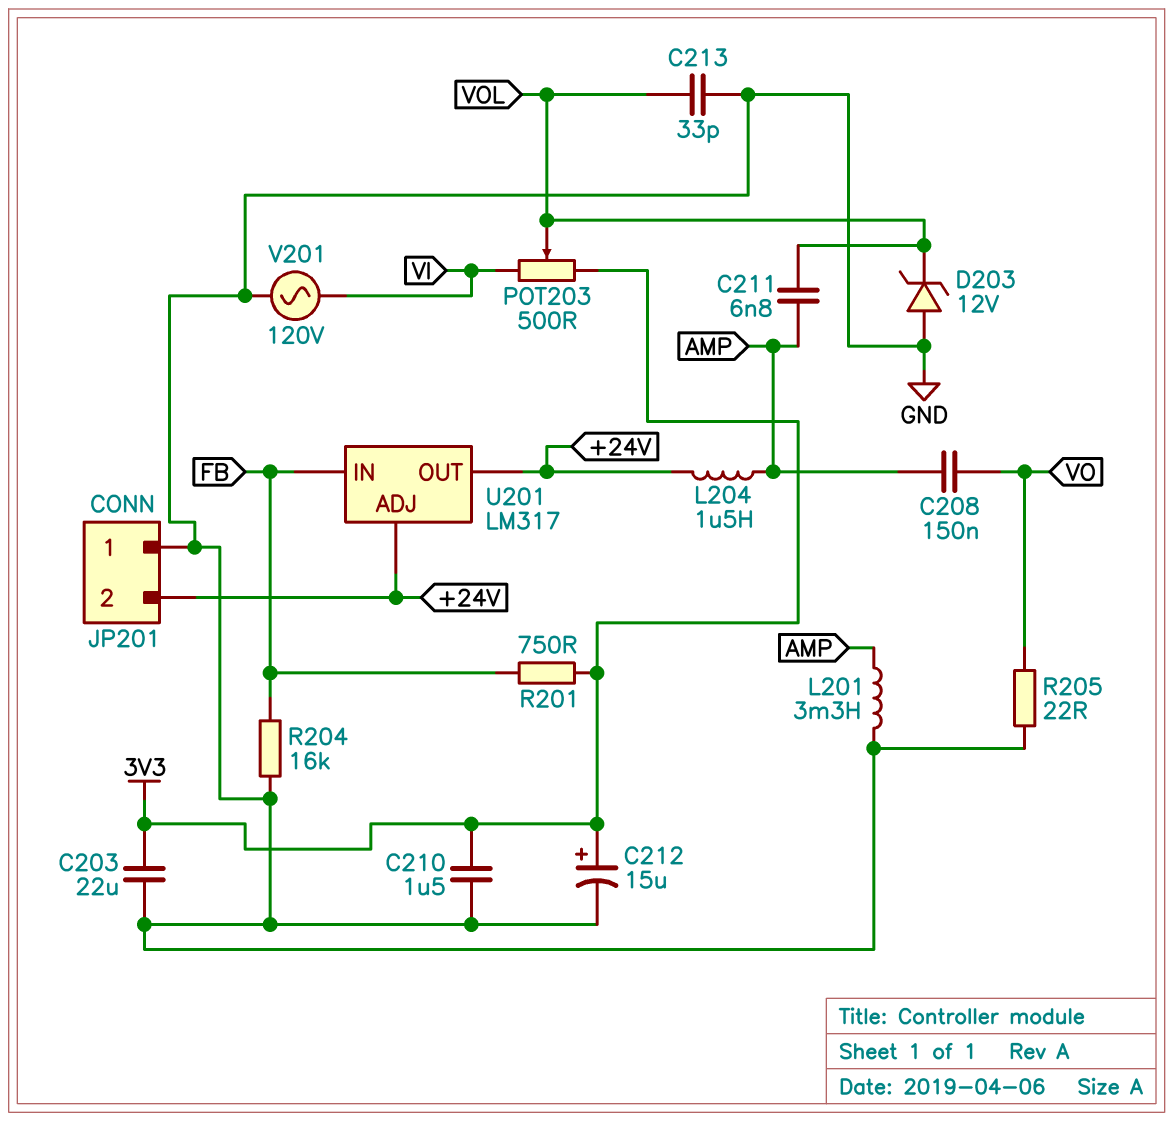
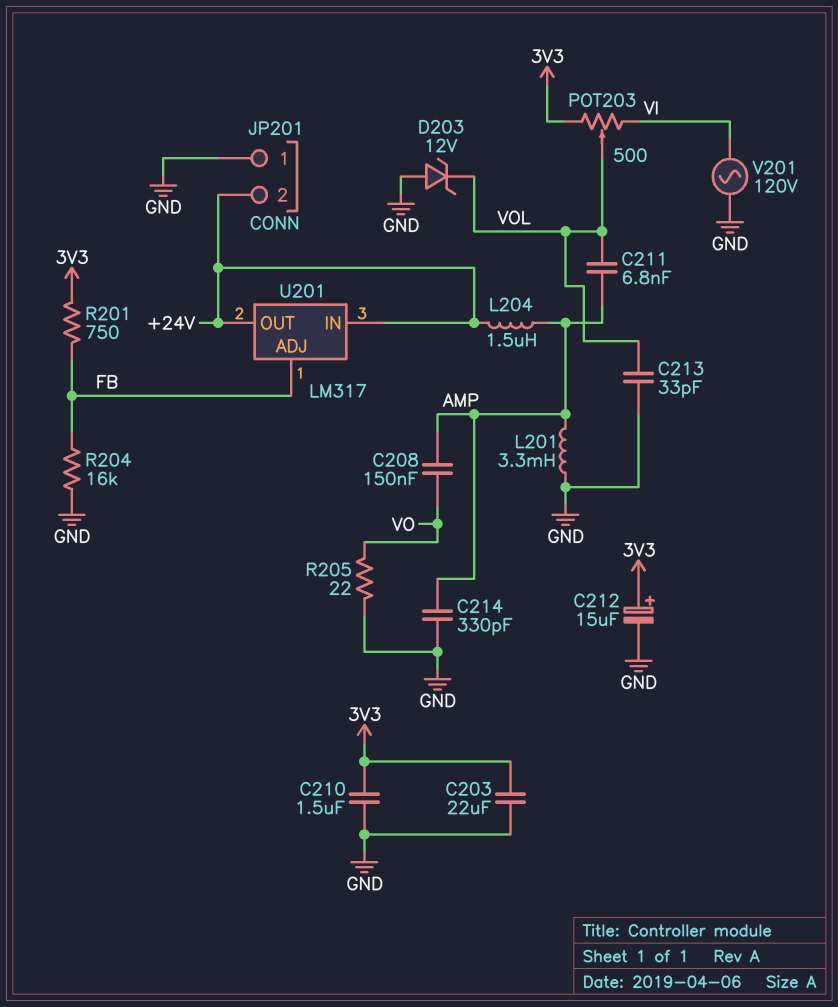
C214: none -> 330pF (AMP, GND)
U201 pin ADJ: +24V -> FB
U201 pin IN: FB -> +24V

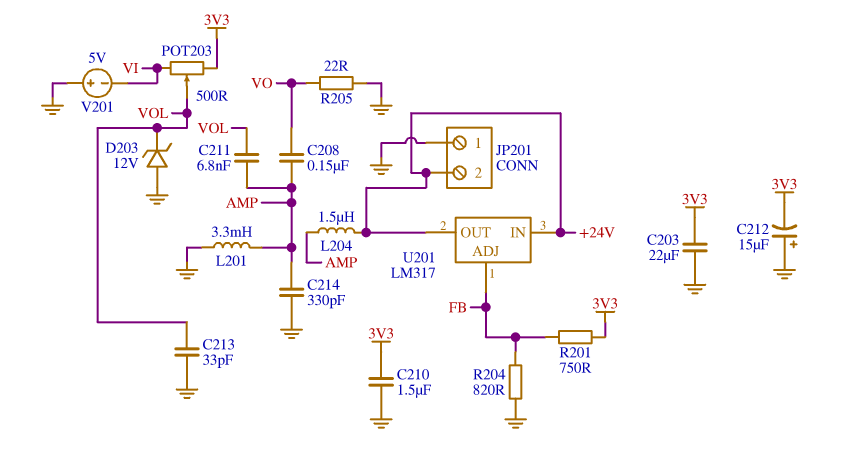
C212: 15uF (plus 3V3, minus GND) -> 15uF (plus GND, minus 3V3)
R204: 16k (FB, GND) -> 820 (FB, GND)
V201: AC 120V (GND, VI) -> 5V (plus GND, minus VI)

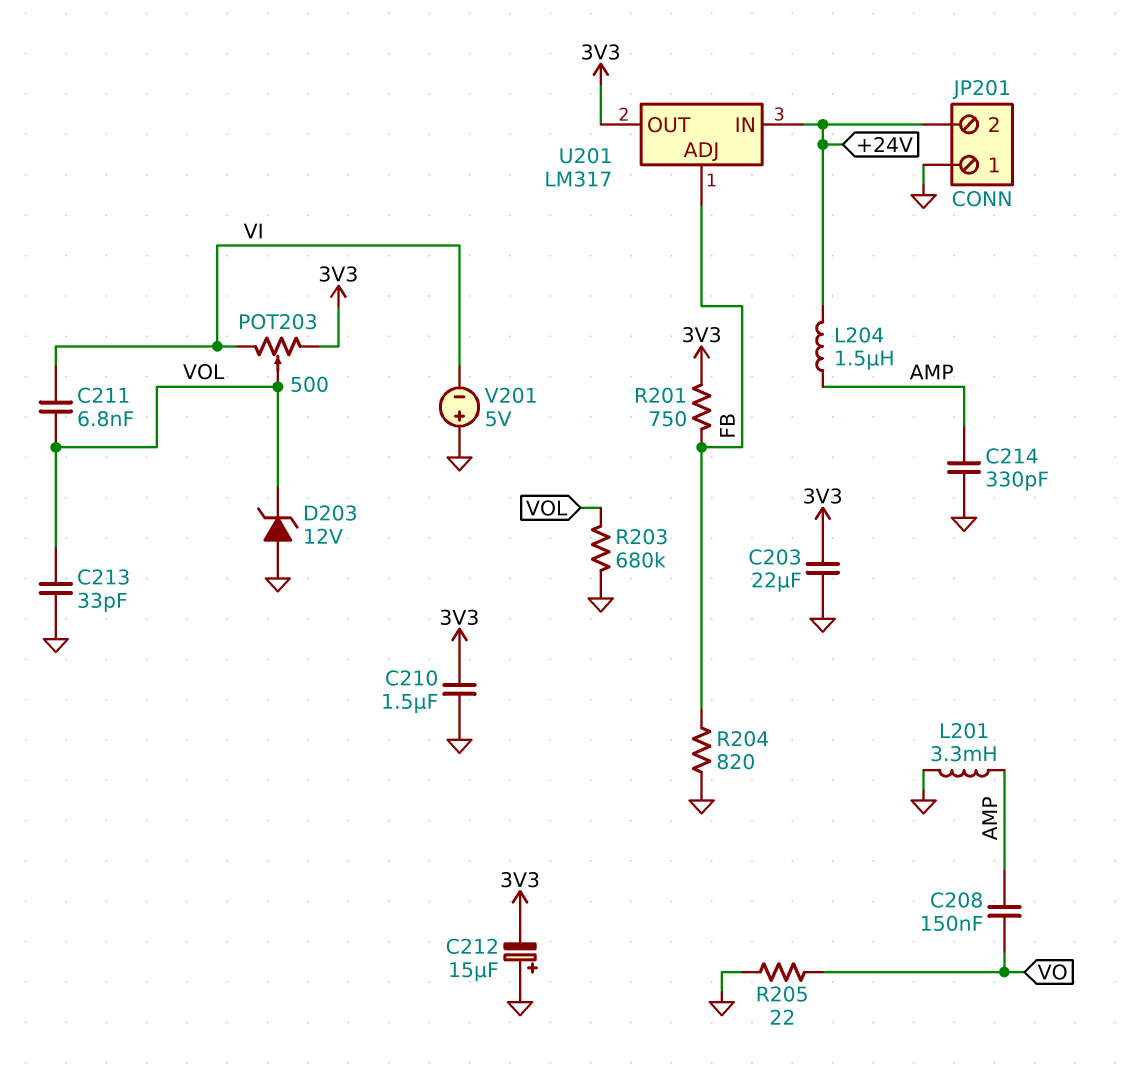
C211: 6.8nF (AMP, VOL) -> 6.8nF (VI, VOL)
R203: none -> 680k (GND, VOL)
U201 pin OUT: +24V -> 3V3

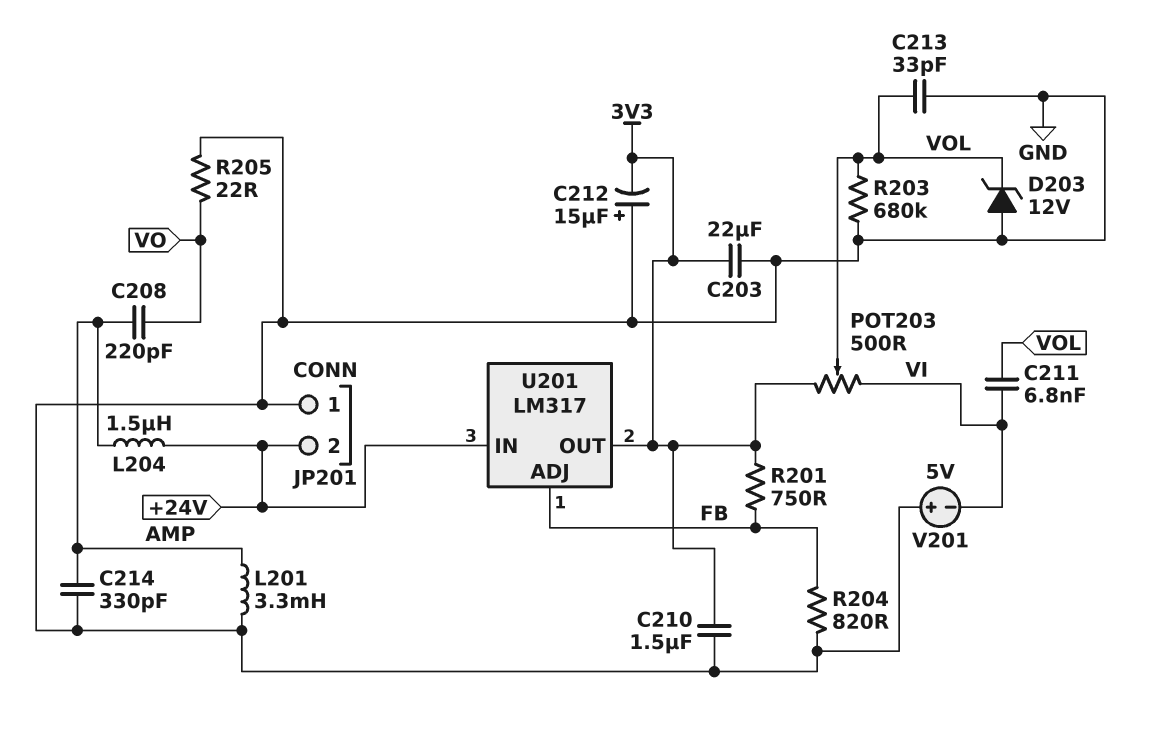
C208: 150nF (AMP, VO) -> 220pF (AMP, VO)

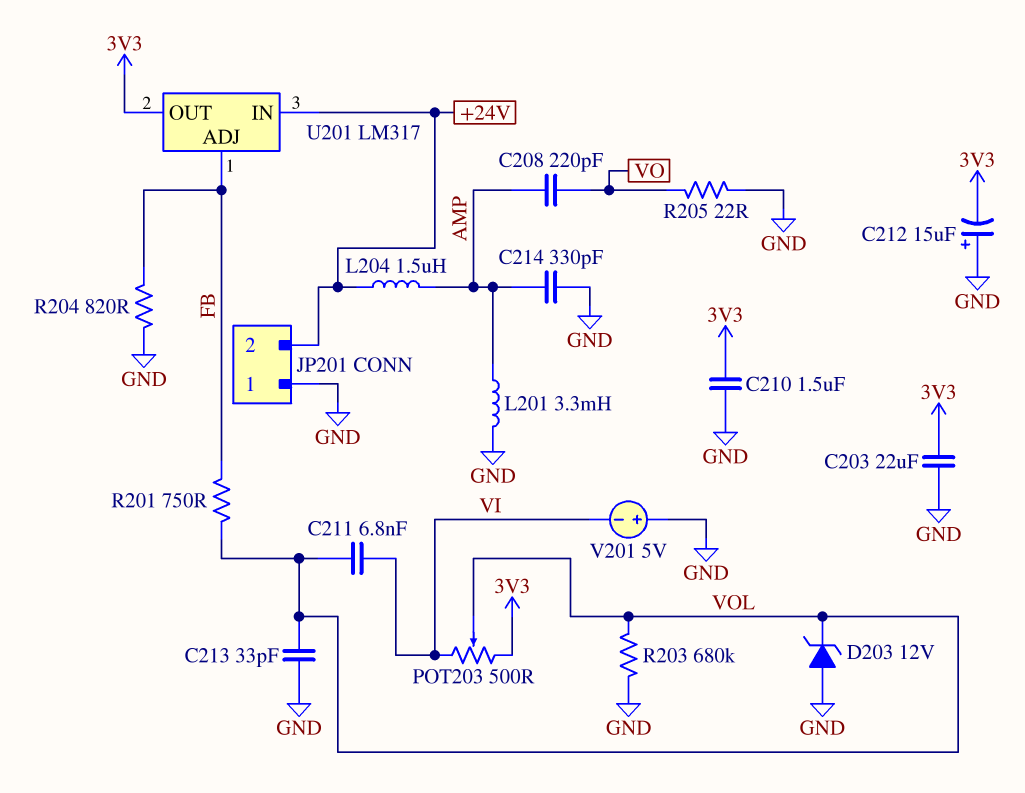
R201: 750 (3V3, FB) -> 750 (FB, VOL)

